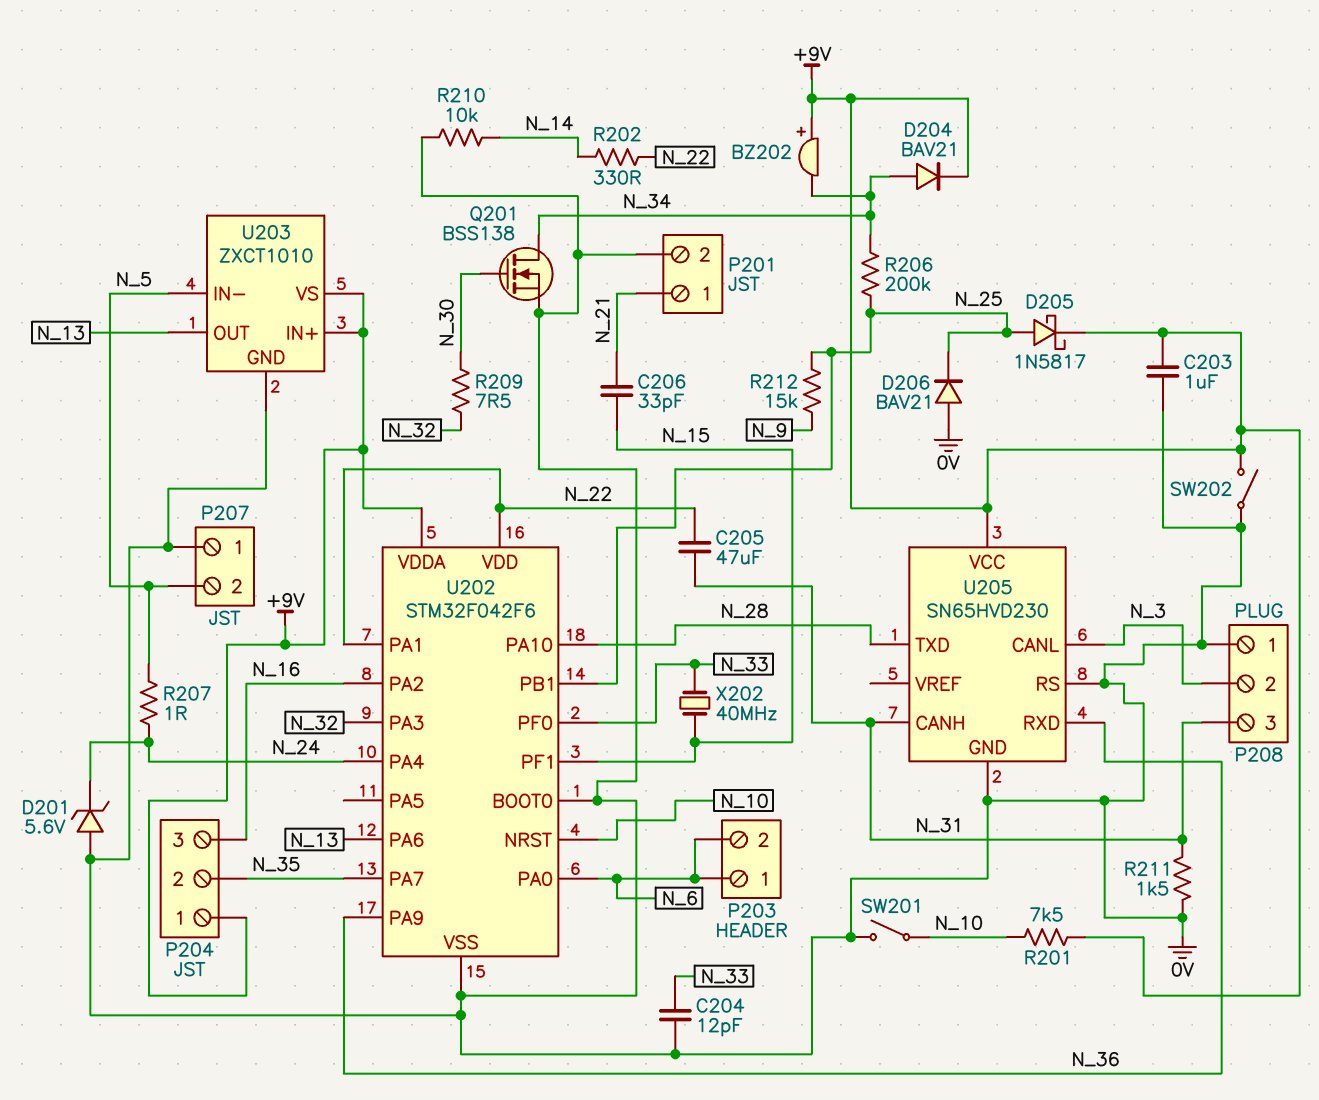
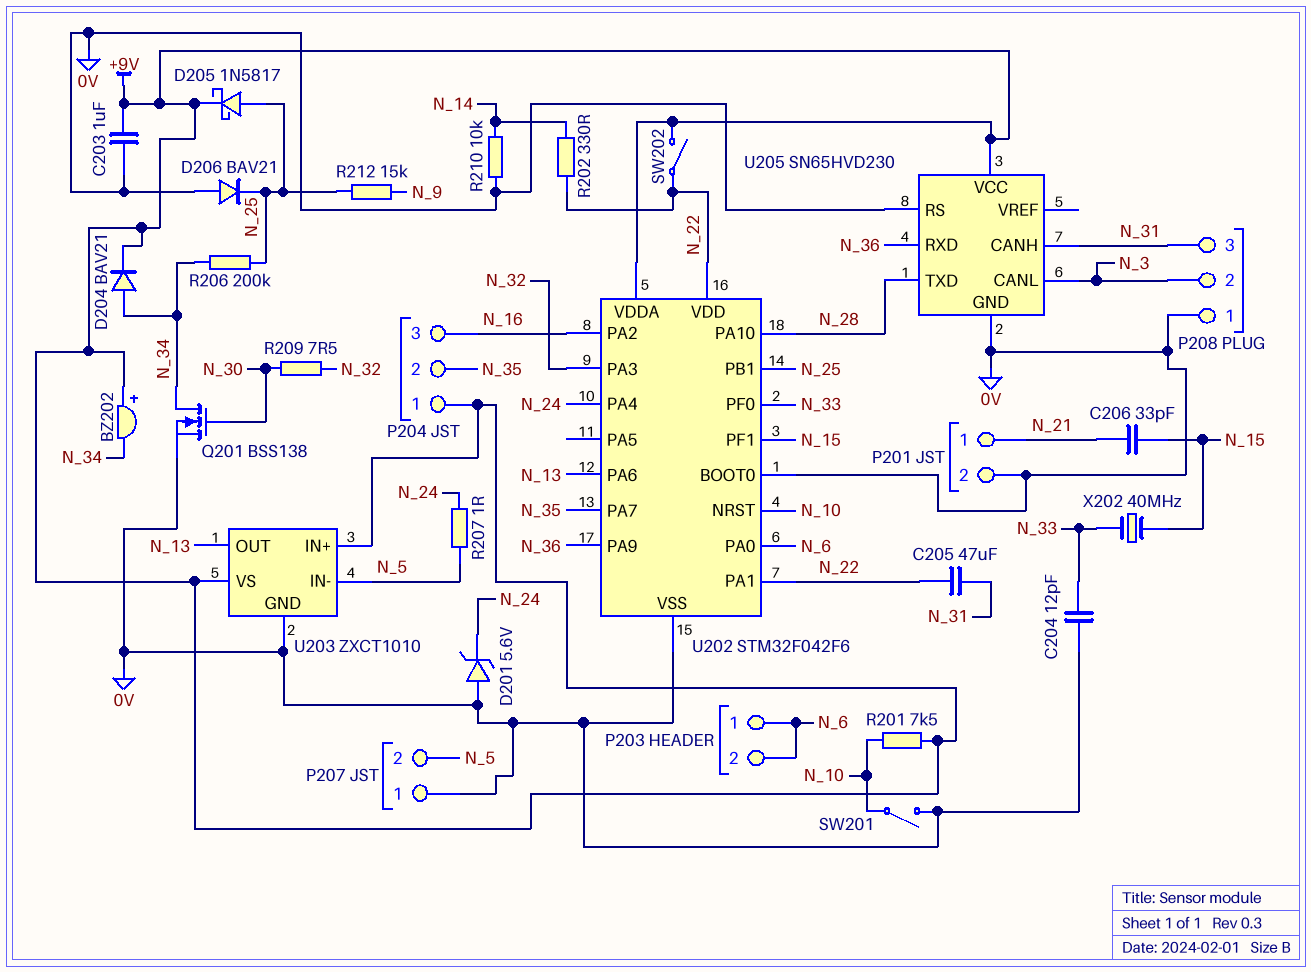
R211: 1.5k (0V, N_31) -> none
SW202: switch (+9V, 0V) -> switch (+9V, N_22)

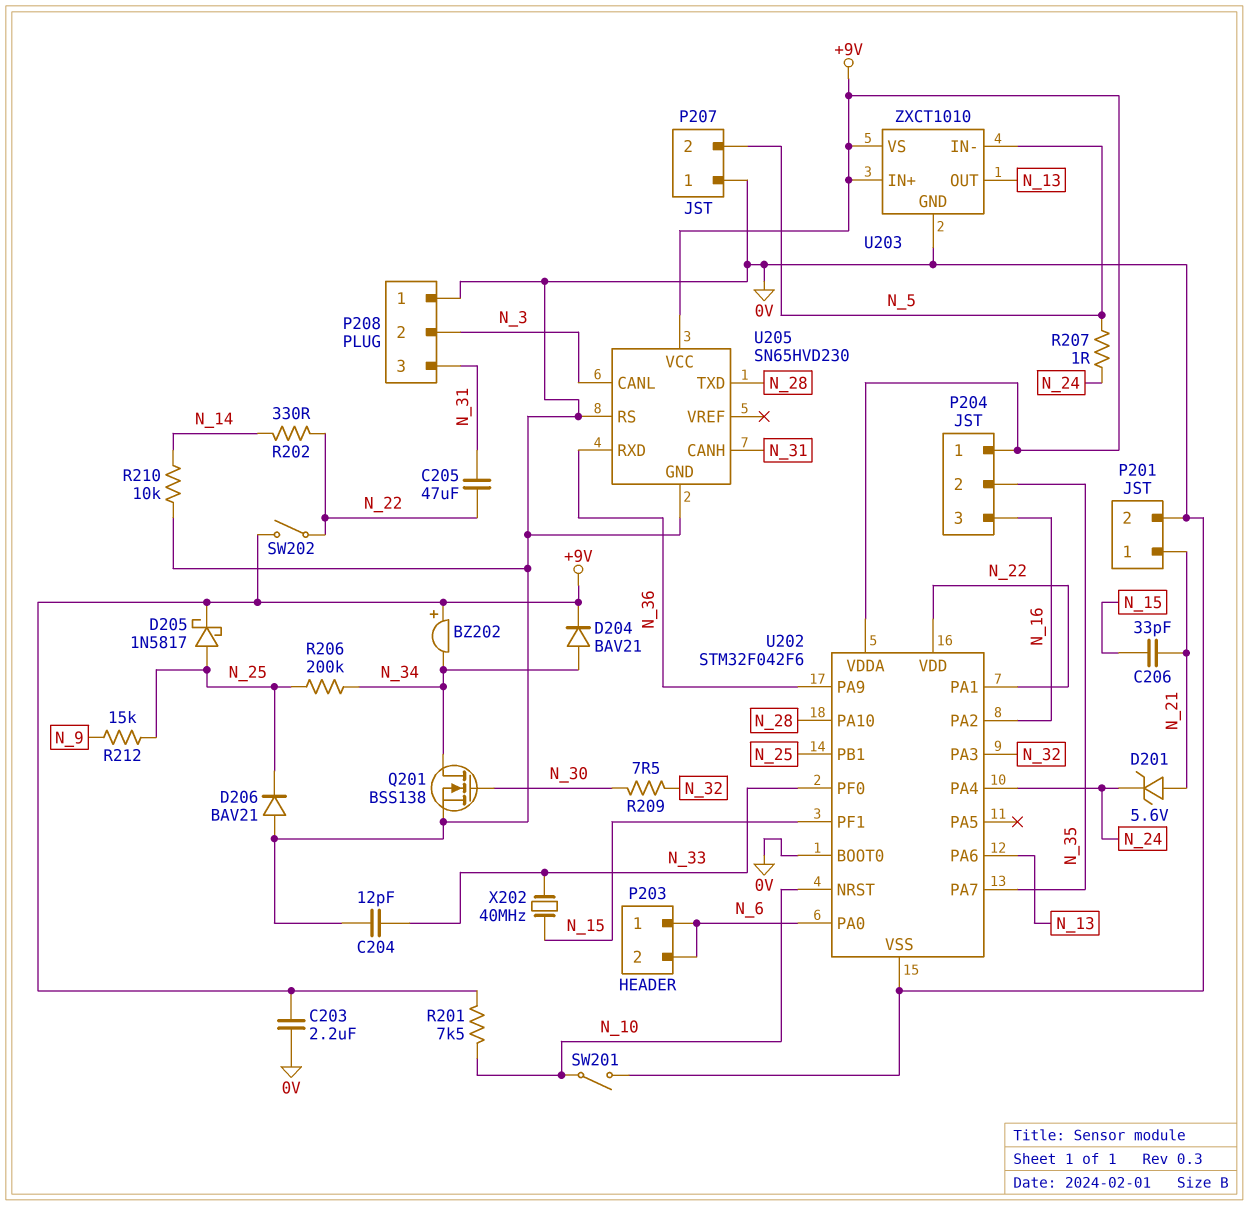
C203: 1uF (+9V, 0V) -> 2.2uF (+9V, 0V)
D201: zener 5.6V (A 0V, K N_24) -> zener 5.6V (A N_21, K N_24)

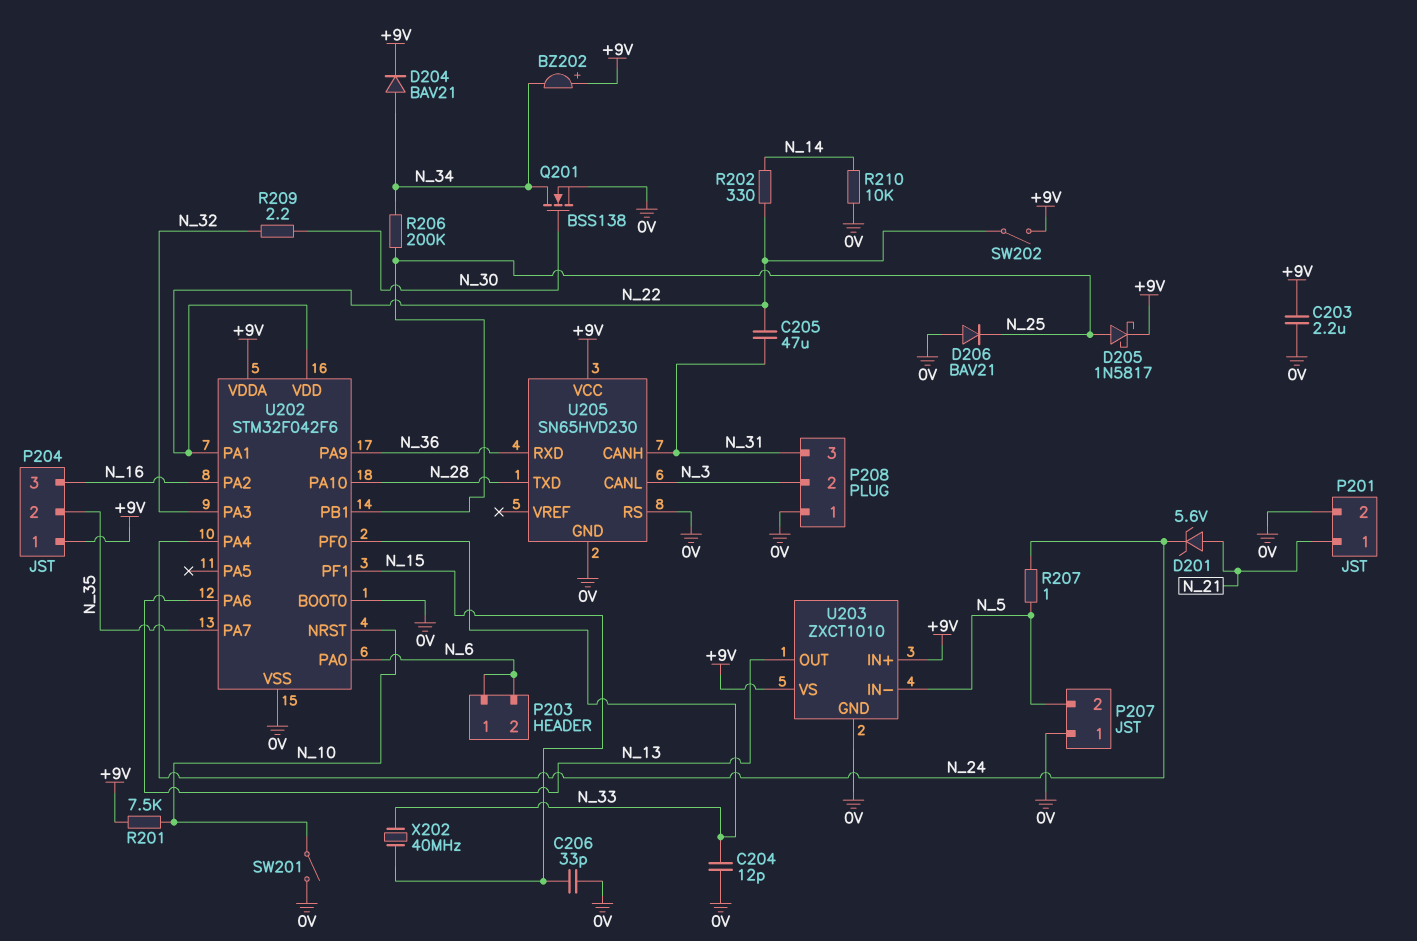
C206: 33pF (N_15, N_21) -> 33pF (0V, N_15)
R209: 7.5 (N_30, N_32) -> 2.2 (N_30, N_32)
R212: 15k (N_9, N_25) -> none

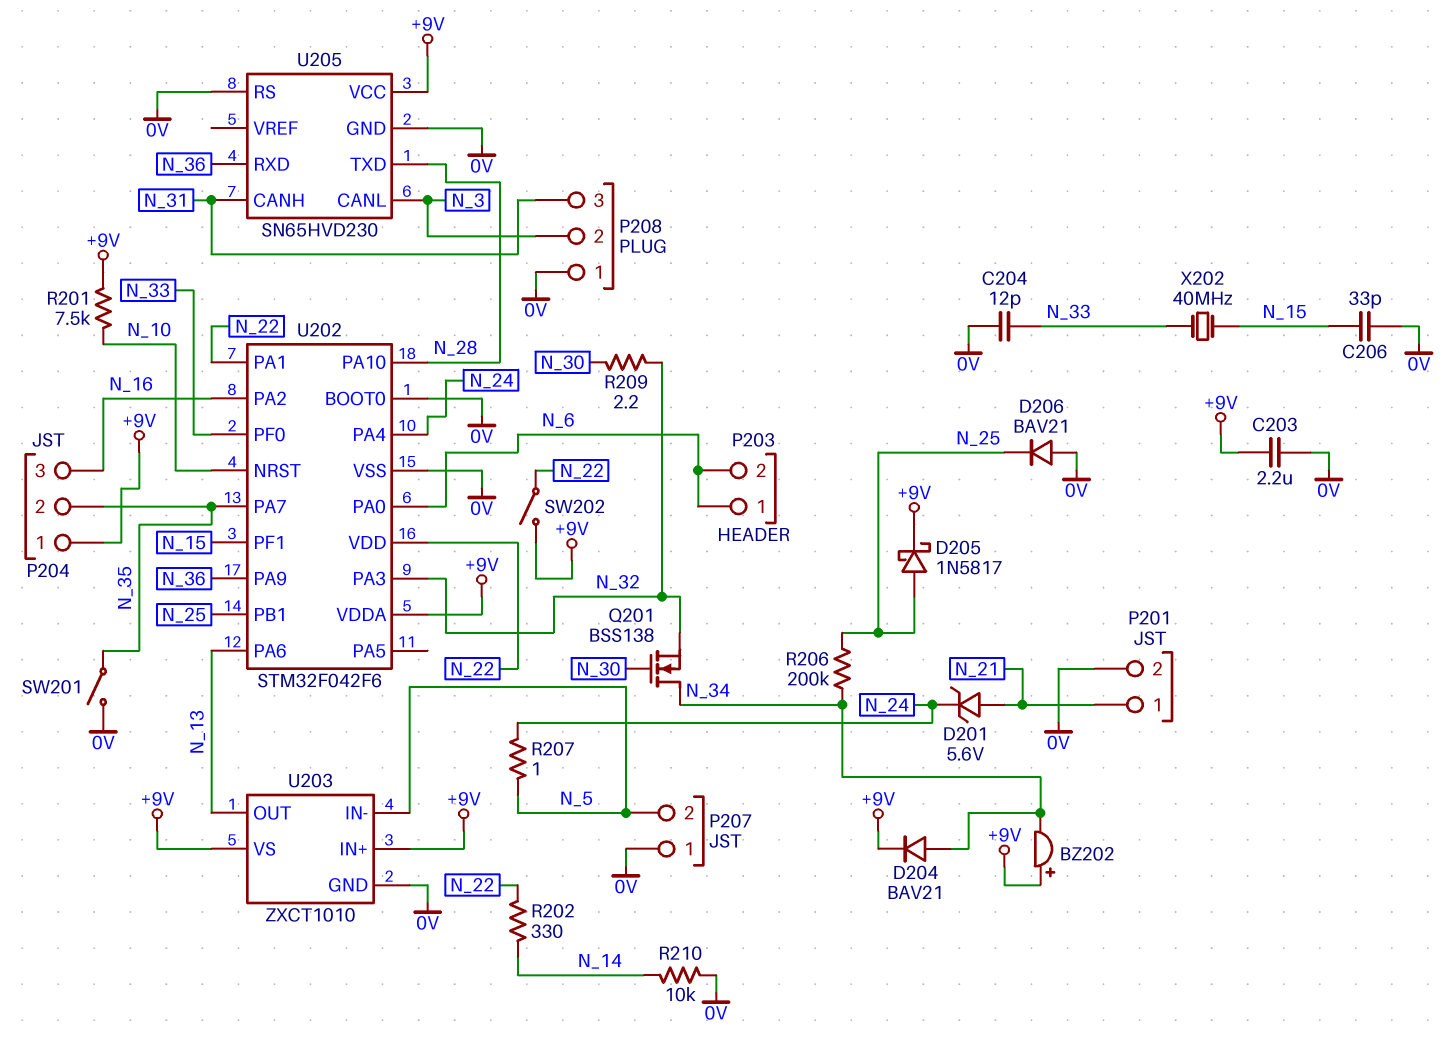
C205: 47uF (N_22, N_31) -> none
Q201: NMOS BSS138 (G N_30, D N_34, S 0V) -> NMOS BSS138 (G N_30, D N_34, S N_32)
SW201: switch (0V, N_10) -> switch (0V, N_35)

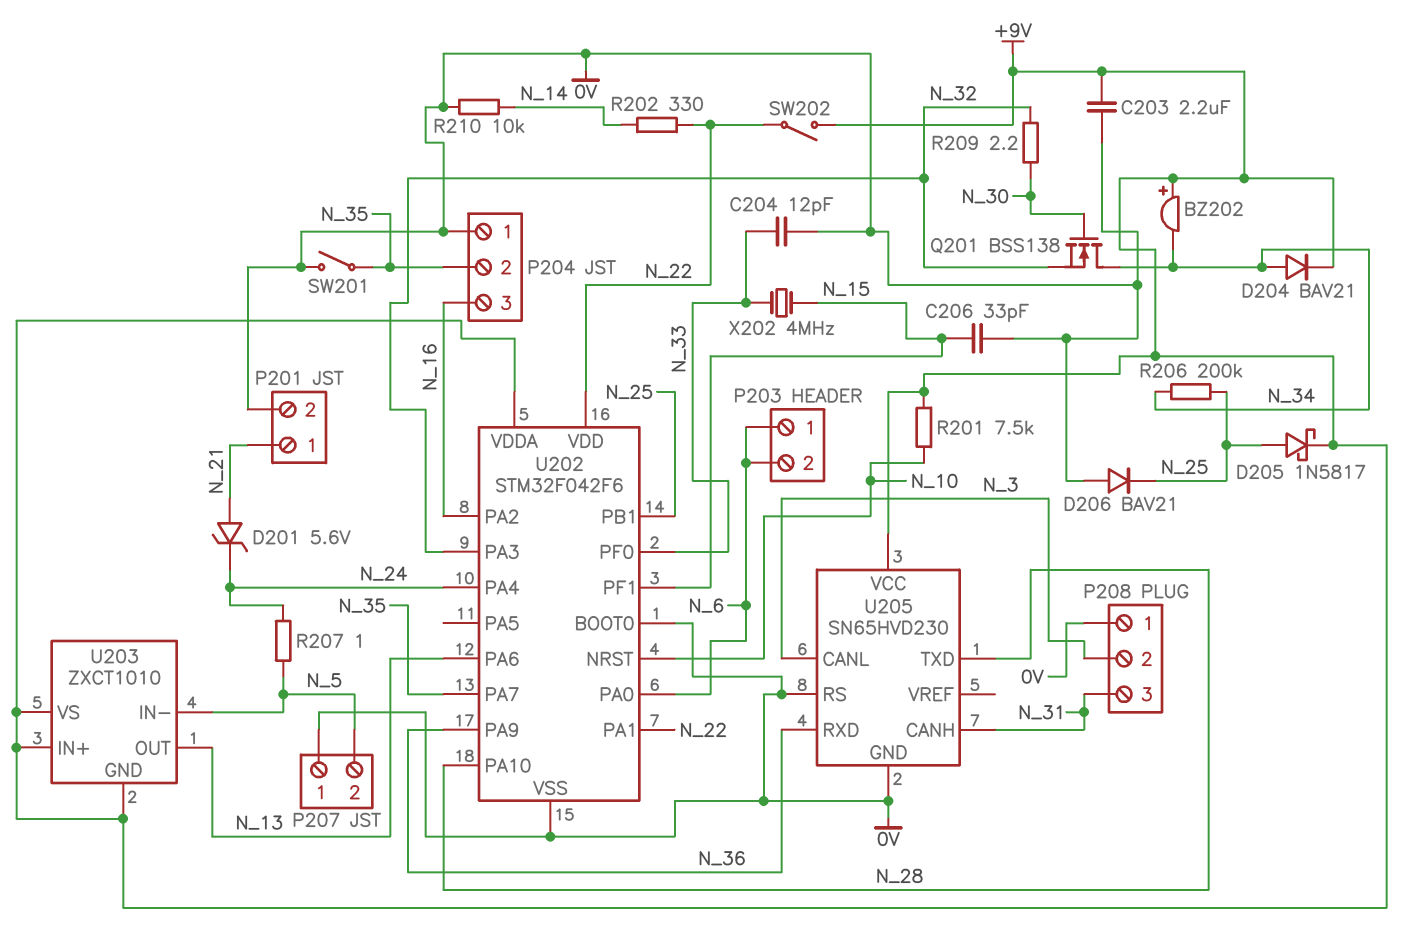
P204 pin 1: +9V -> 0V
U203 pin GND: 0V -> +9V
X202: 40MHz (N_15, N_33) -> 4MHz (N_15, N_33)

